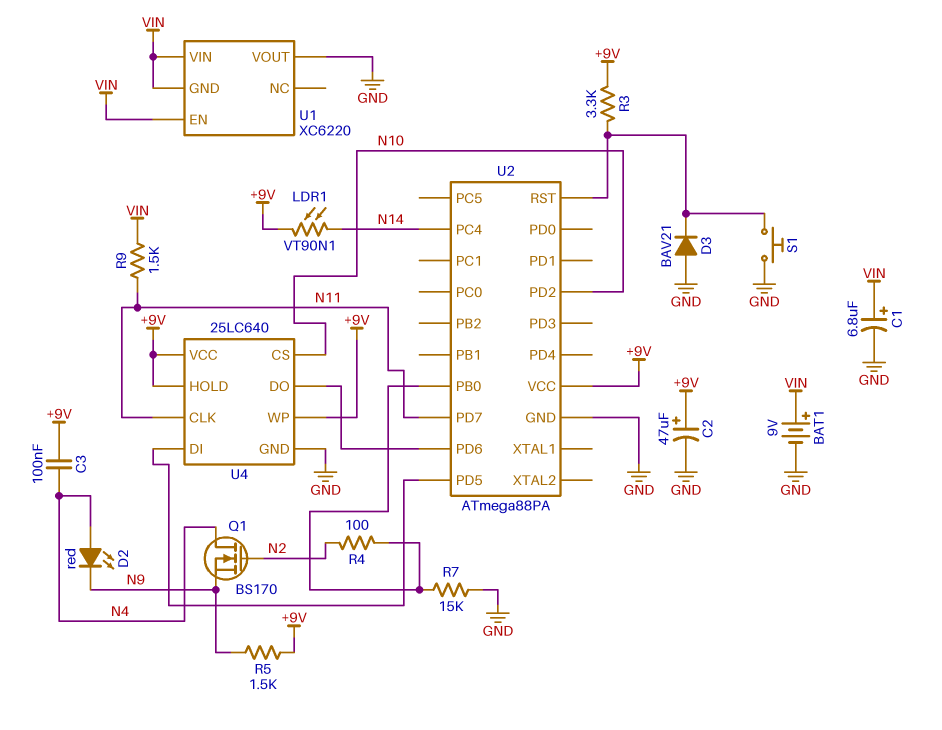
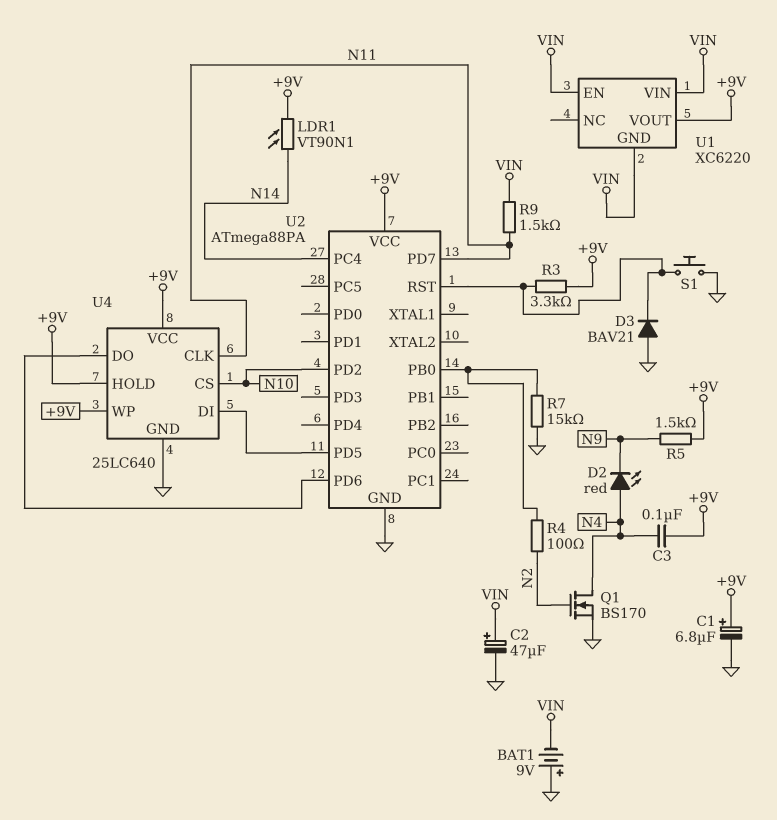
BAT1: 9V (plus VIN, minus GND) -> 9V (plus GND, minus VIN)
C1: 6.8uF (plus VIN, minus GND) -> 6.8uF (plus +9V, minus GND)
C2: 47uF (plus +9V, minus GND) -> 47uF (plus VIN, minus GND)
Q1: NMOS BS170 (G N2, D N4, S N9) -> NMOS BS170 (G N2, D N4, S GND)
U1 pin VOUT: GND -> +9V

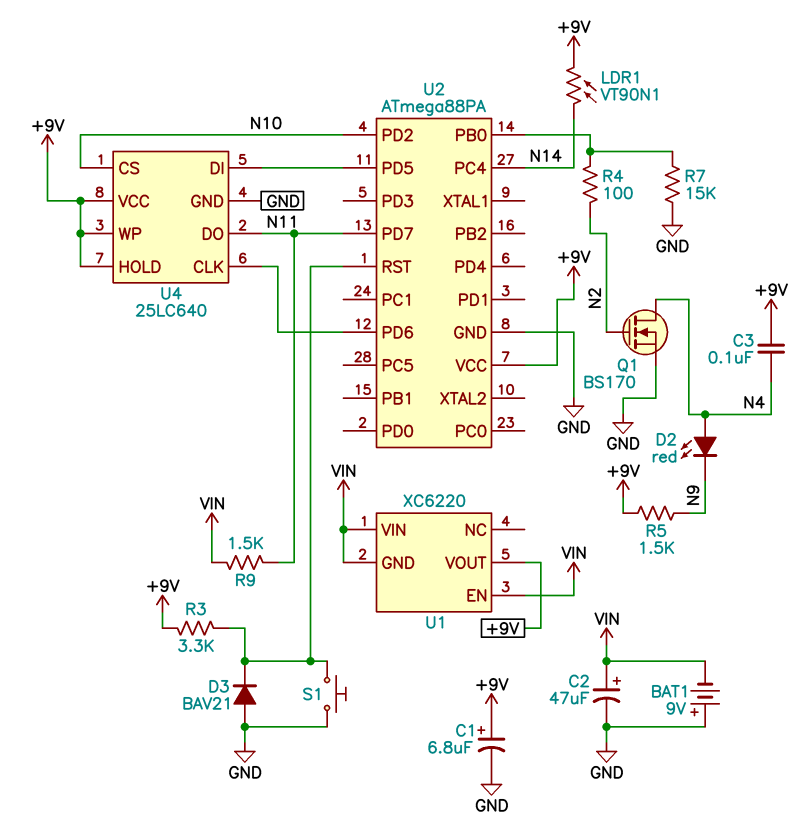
U4 pin CLK: N11 -> U2/PD6
U4 pin DO: U2/PD6 -> N11

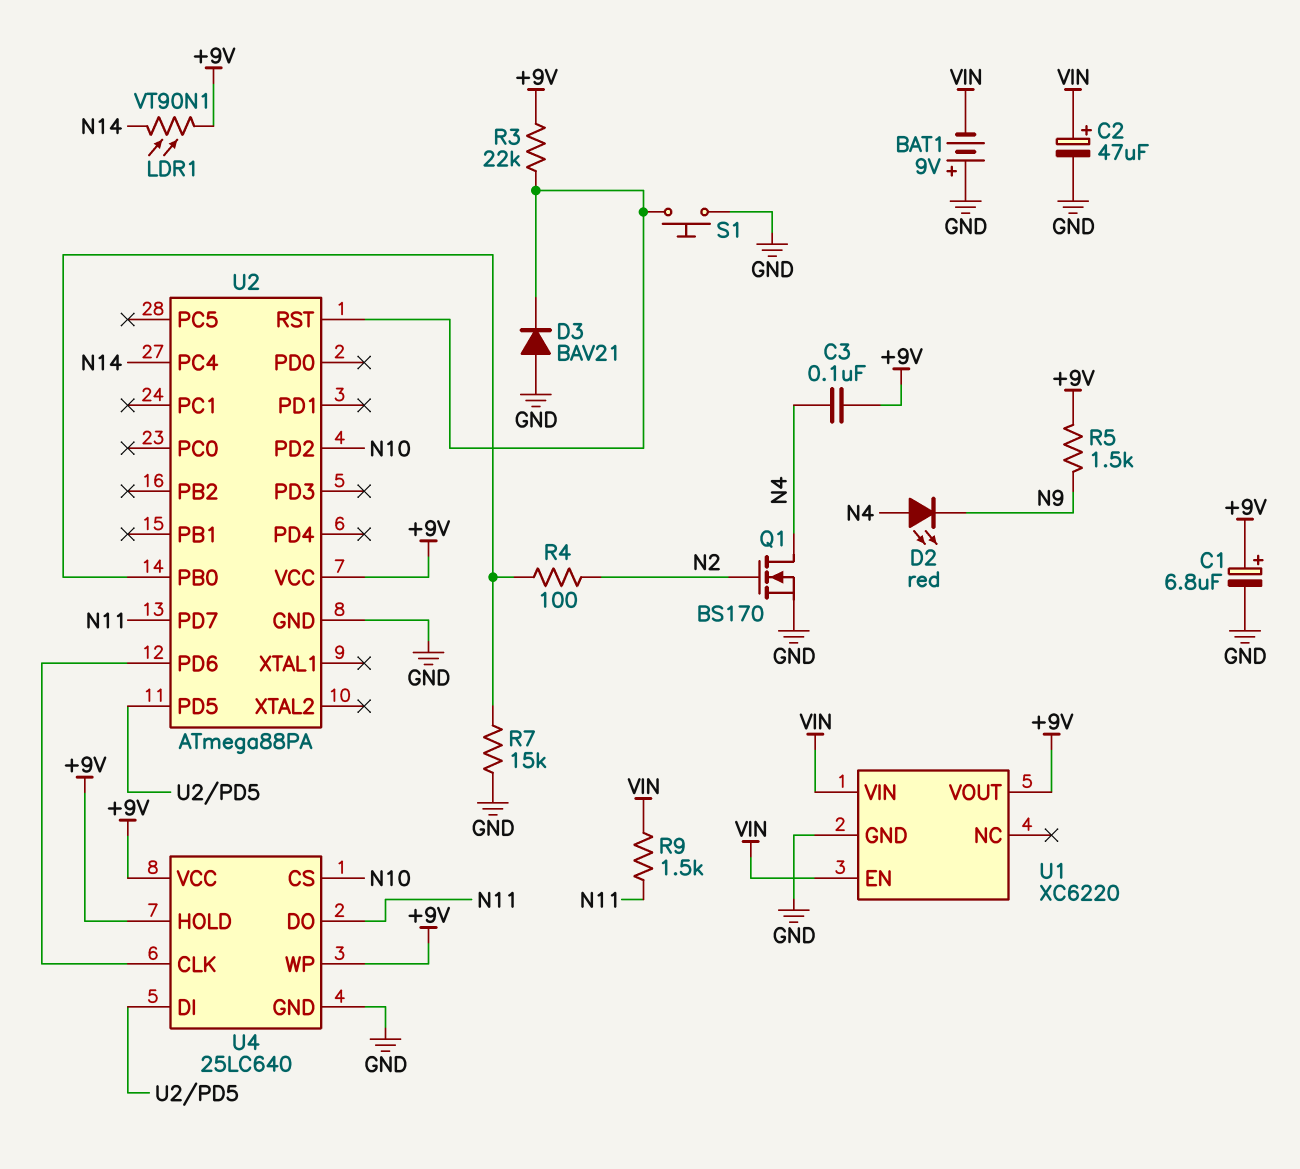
R3: 3.3k (+9V, U2/RST) -> 22k (+9V, U2/RST)
U1 pin GND: VIN -> GND

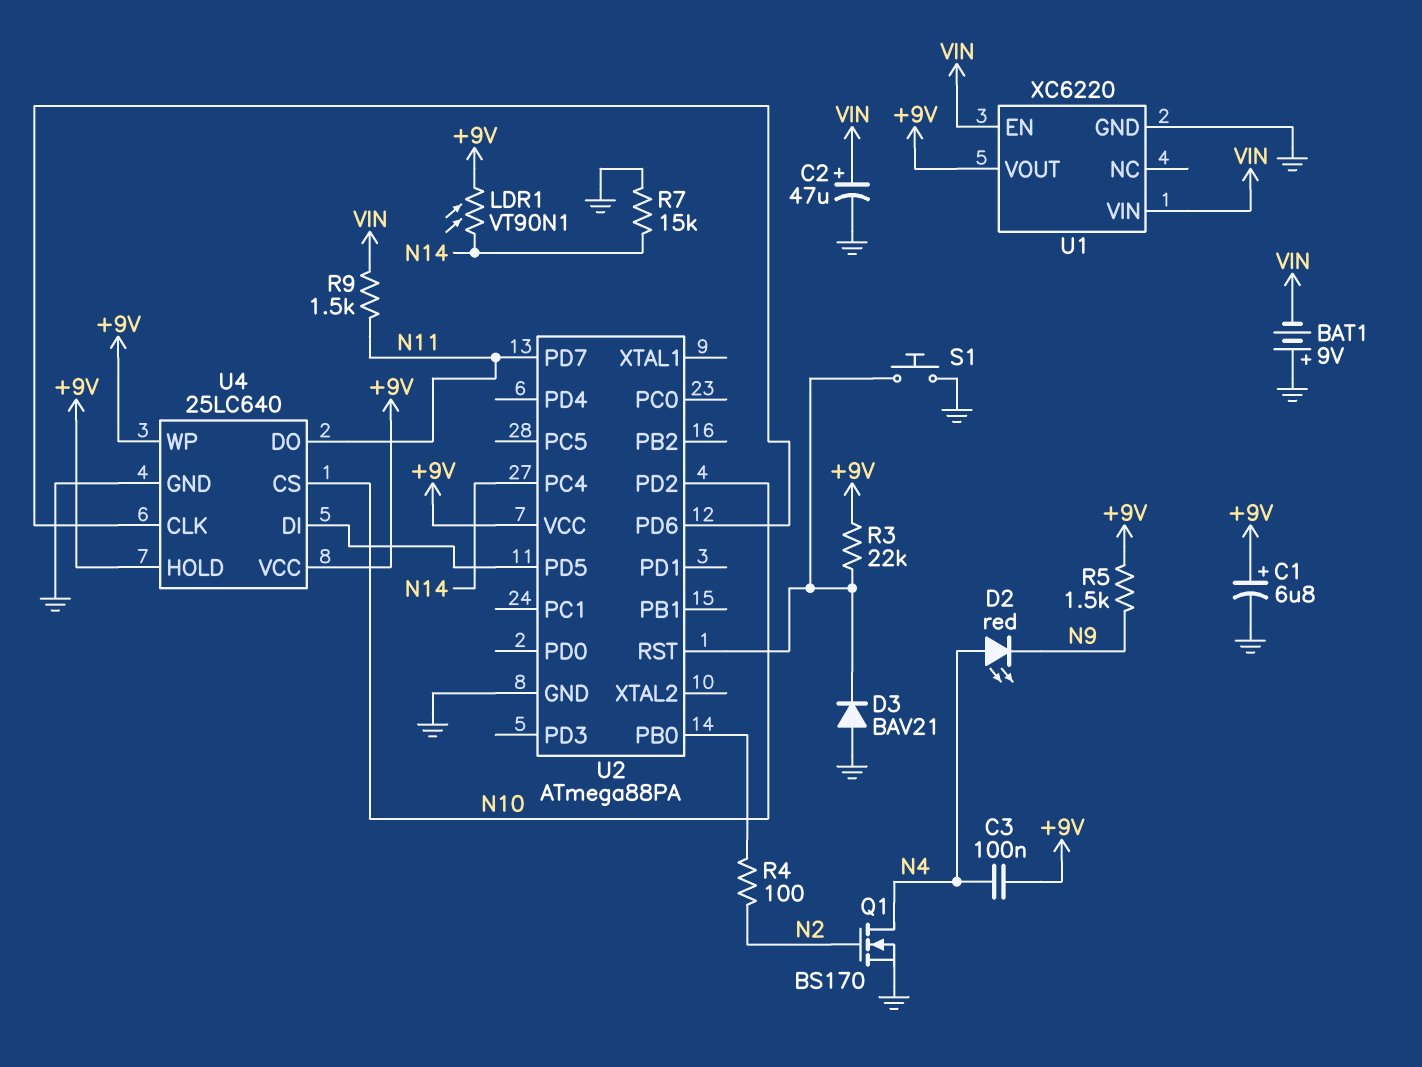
R7: 15k (GND, U2/PB0) -> 15k (GND, N14)

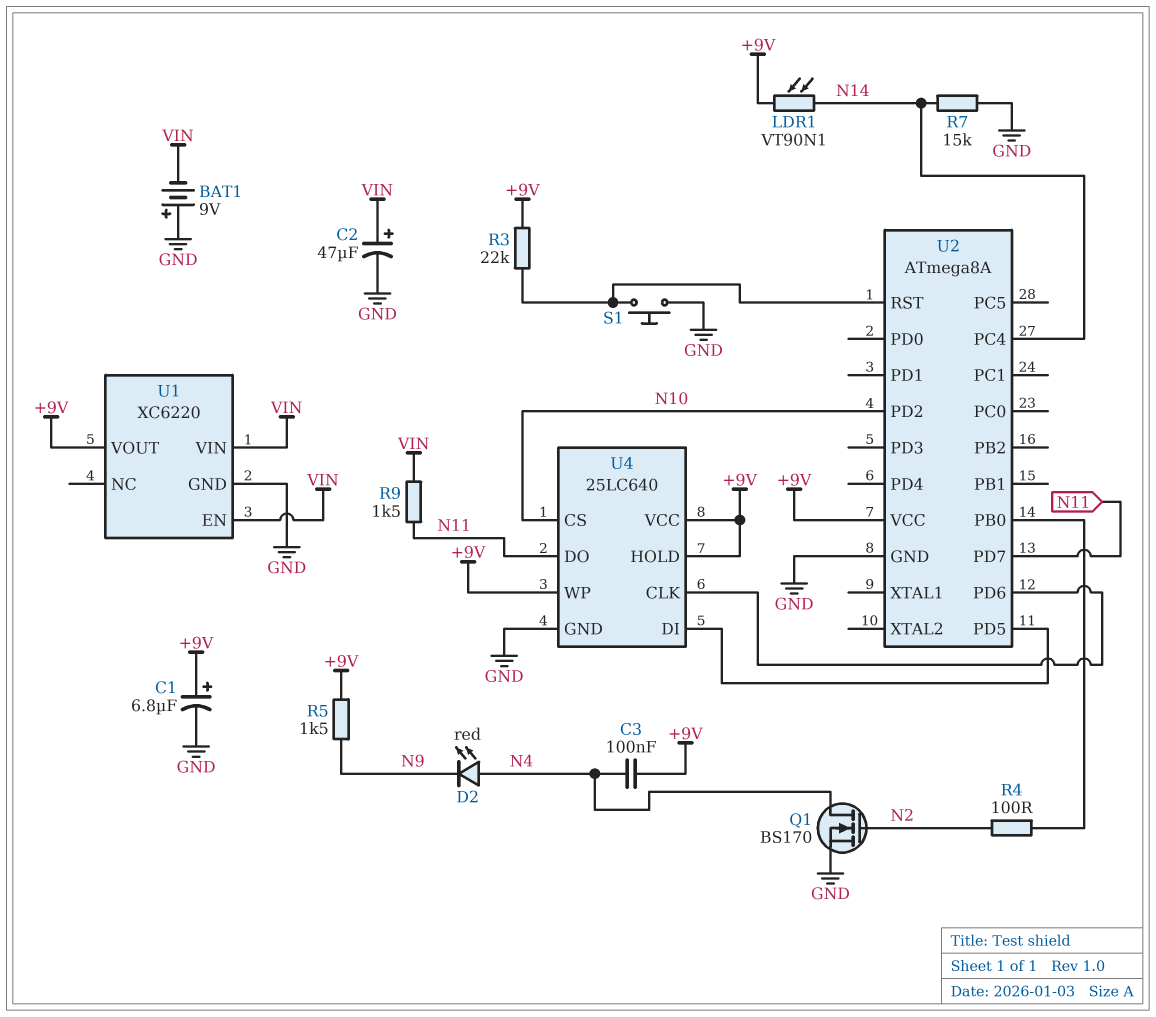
D3: diode BAV21 (A GND, K U2/RST) -> none
U2: ATmega88PA -> ATmega8A

